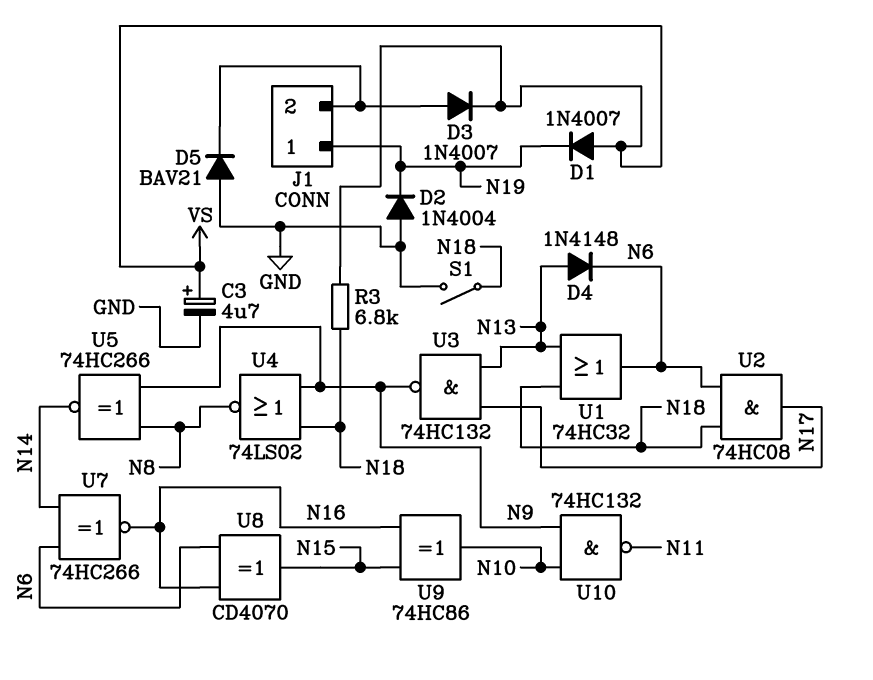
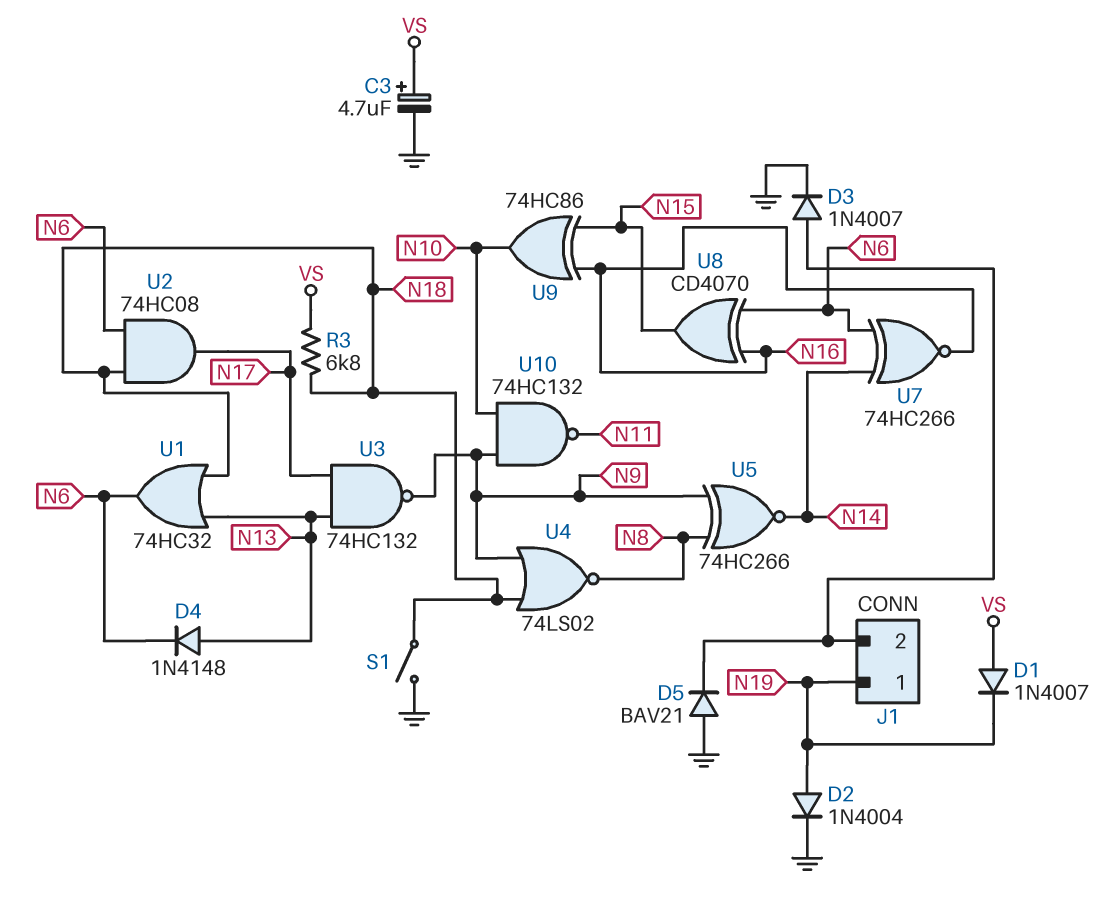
D2: diode 1N4004 (A GND, K N19) -> diode 1N4004 (A N19, K GND)
D3: diode 1N4007 (A J1/2, K VS) -> diode 1N4007 (A J1/2, K GND)

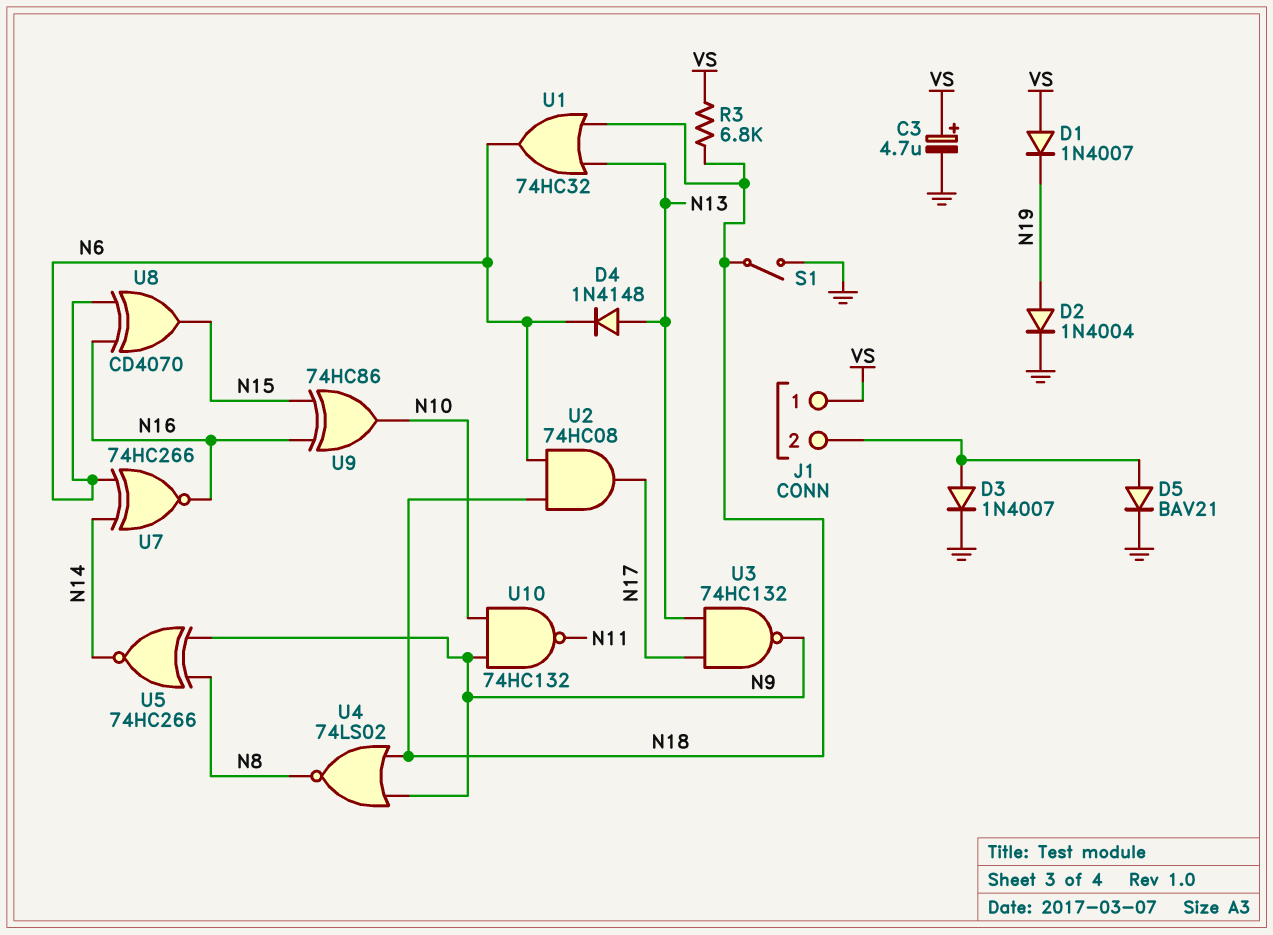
D5: diode BAV21 (A GND, K J1/2) -> diode BAV21 (A J1/2, K GND)
J1 pin 1: N19 -> VS

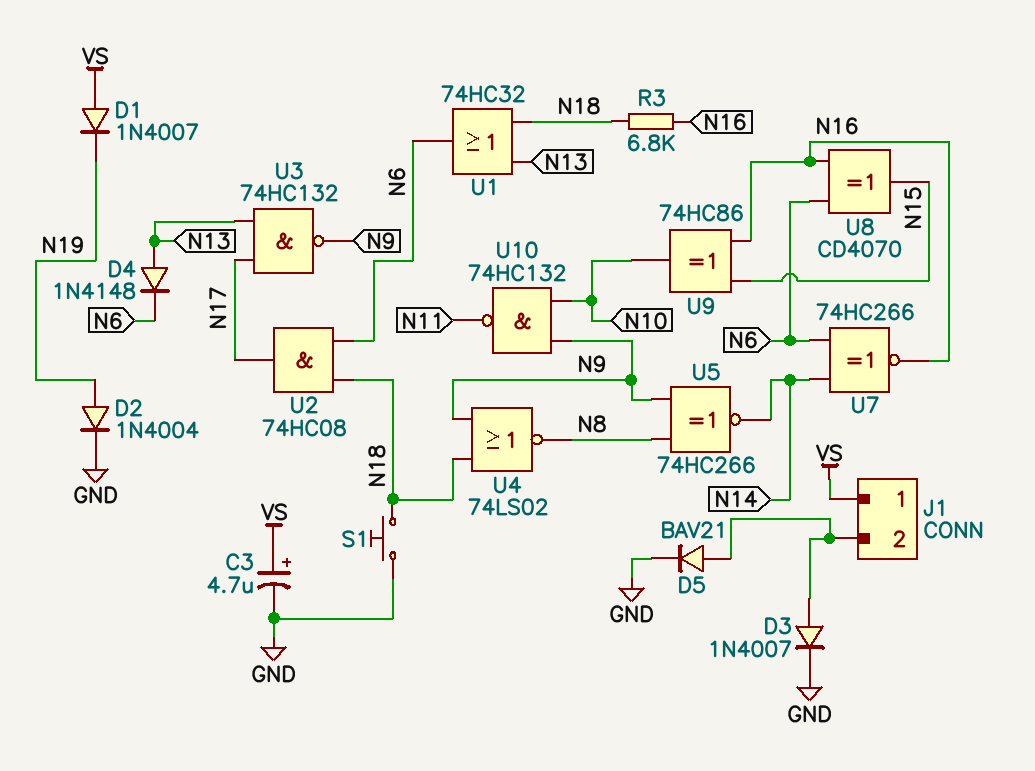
R3: 6.8k (N18, VS) -> 6.8k (N16, N18)
S1: switch (GND, N18) -> button (GND, N18)

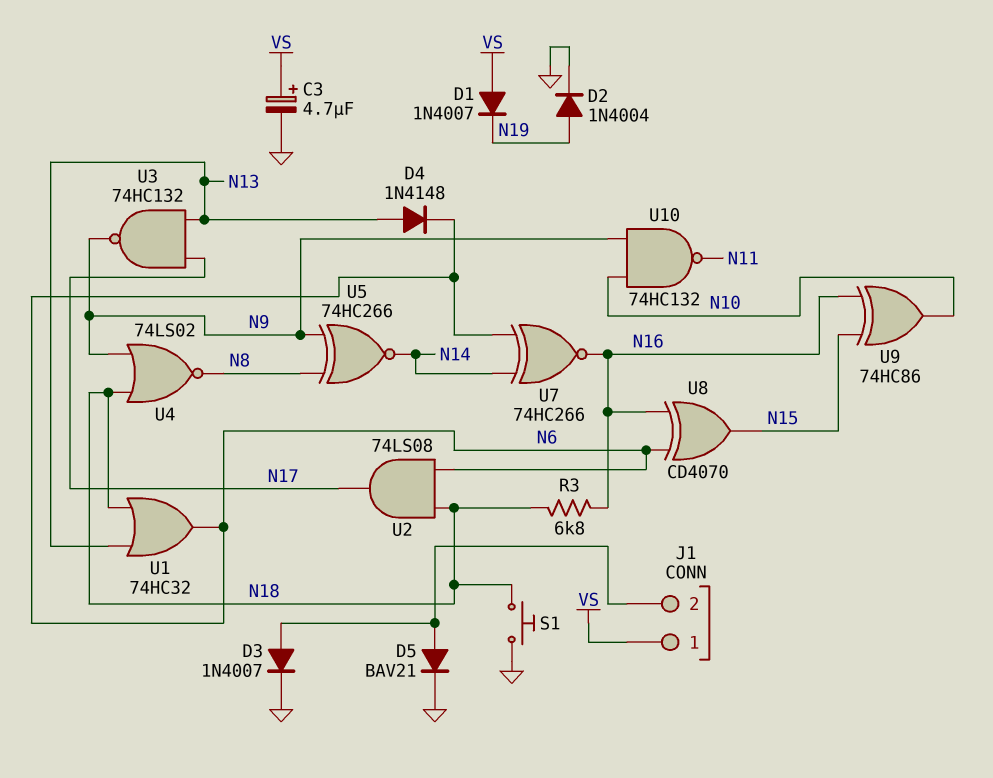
U2: AND 74HC08 (in N6, in N18, out N17) -> AND 74LS08 (in N6, in N18, out N17)

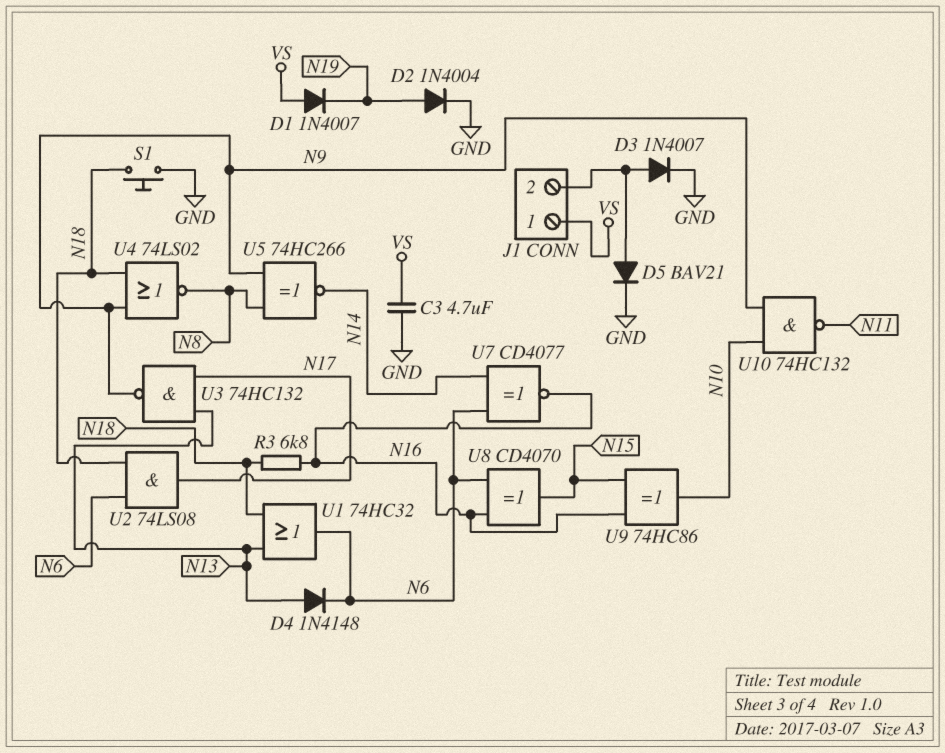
C3: 4.7uF (plus VS, minus GND) -> 4.7uF (GND, VS)
U7: XNOR 74HC266 (in N6, in N14, out N16) -> XNOR CD4077 (in N6, in N14, out N16)

